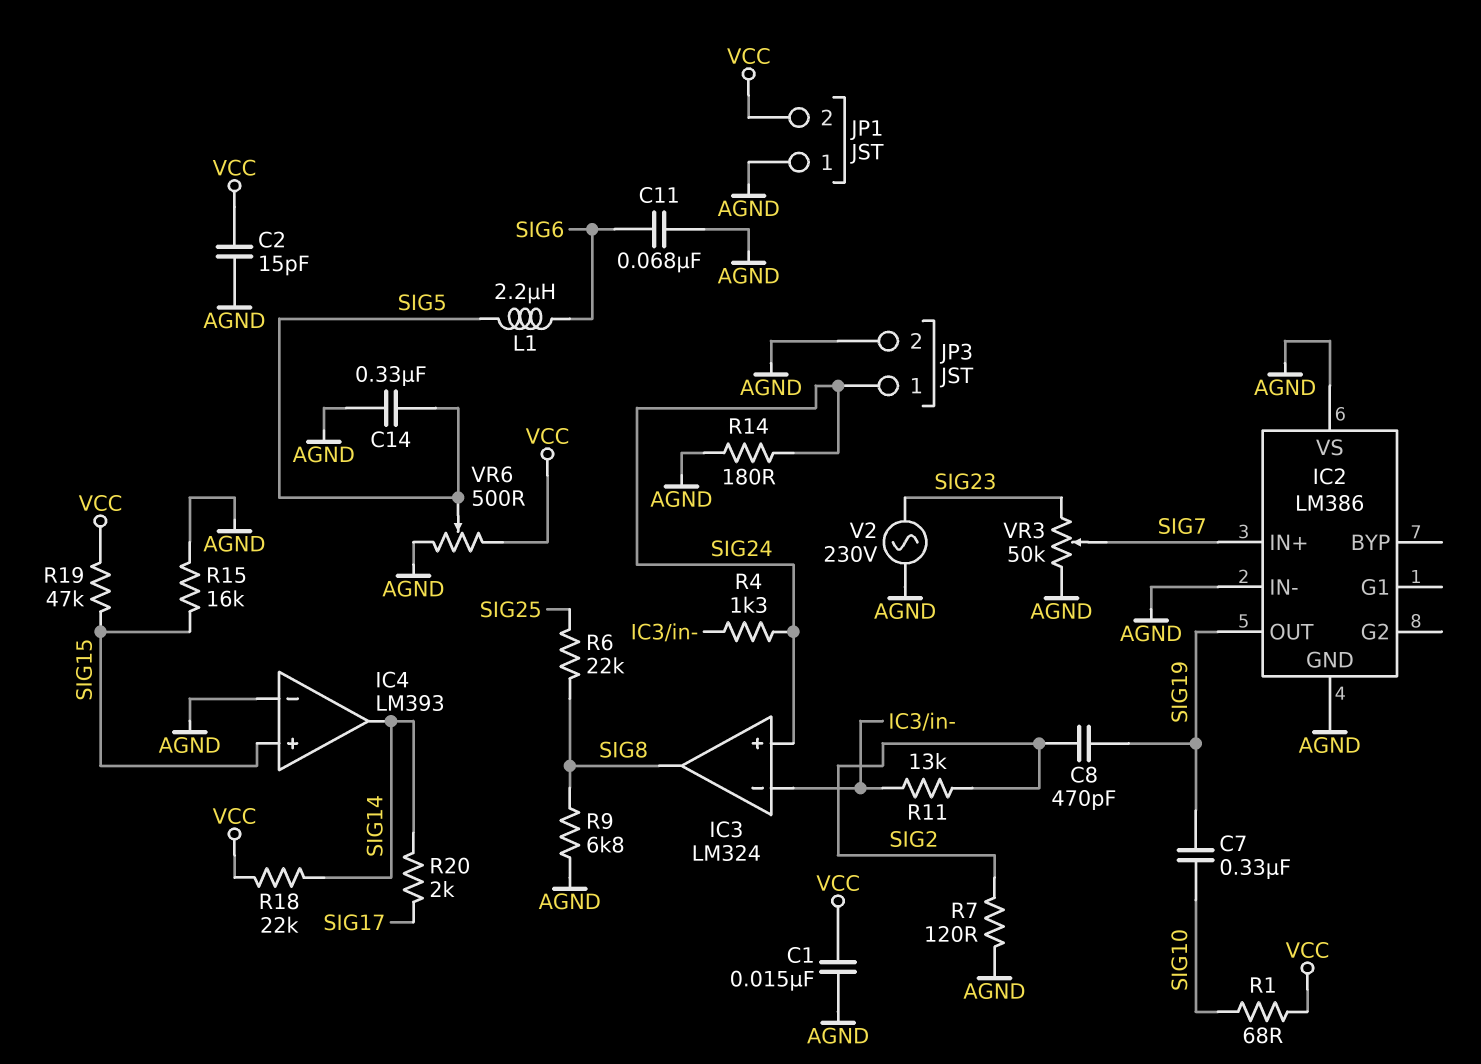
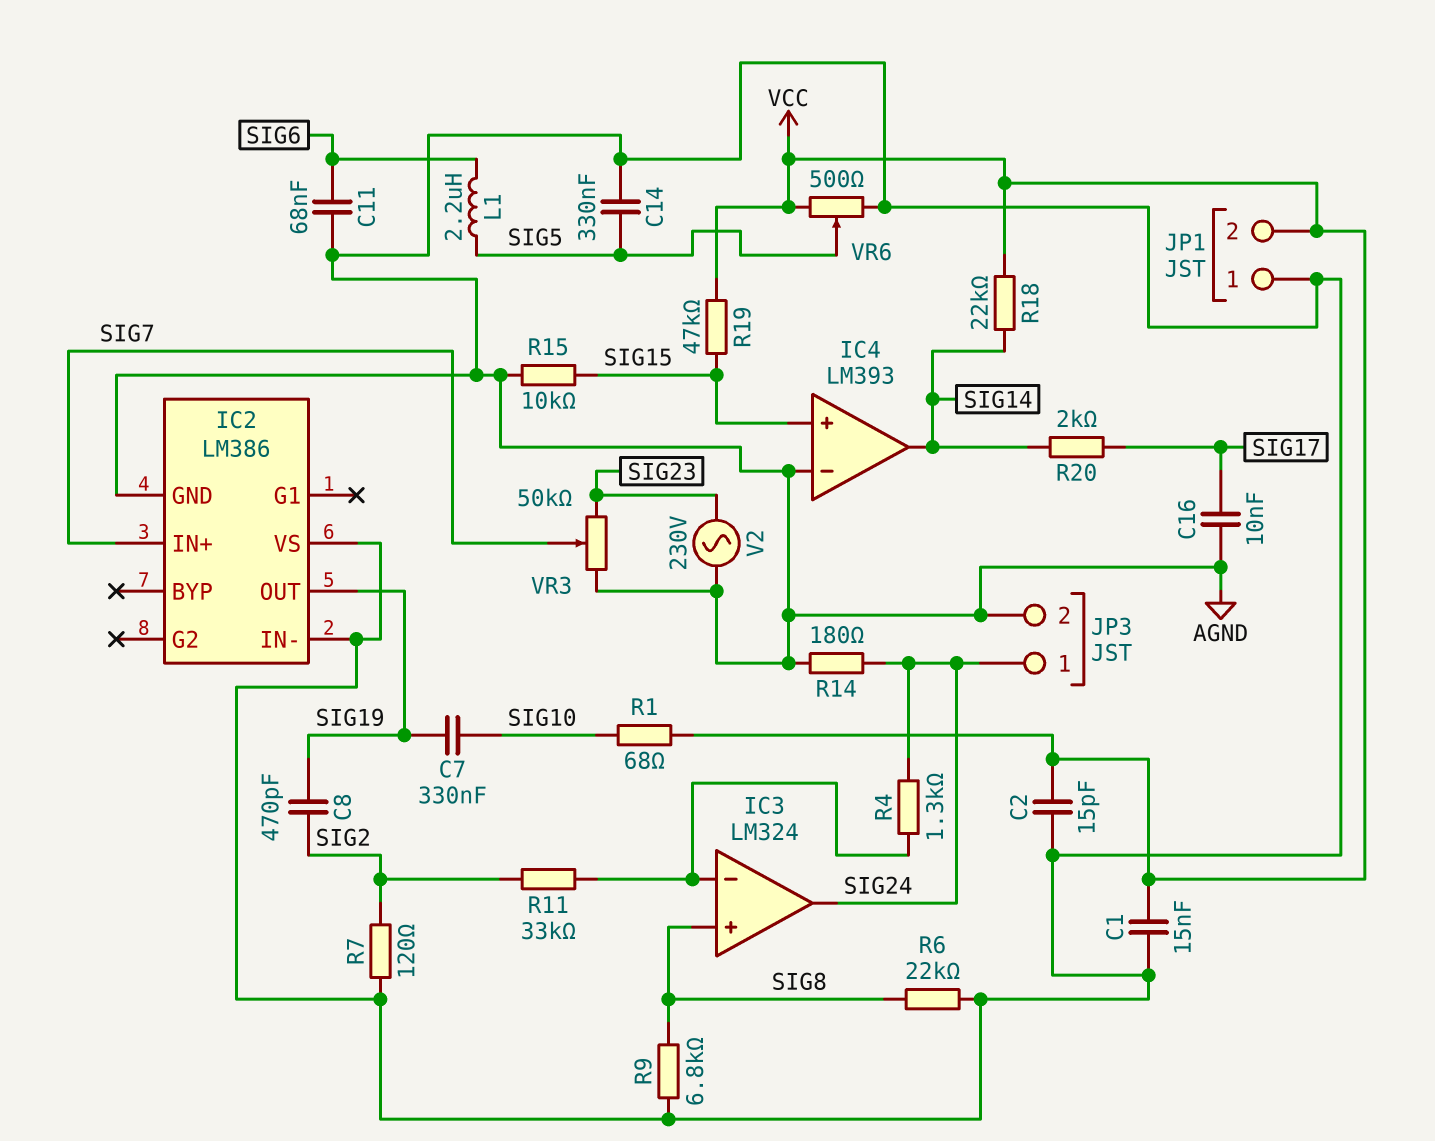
C16: none -> 10nF (AGND, SIG17)
IC3 pin in+: SIG24 -> SIG8
IC3 pin out: SIG8 -> SIG24
R6: 22k (SIG8, SIG25) -> 22k (AGND, SIG8)
R11: 13k (IC3/in-, SIG2) -> 33k (IC3/in-, SIG2)
R15: 16k (AGND, SIG15) -> 10k (AGND, SIG15)

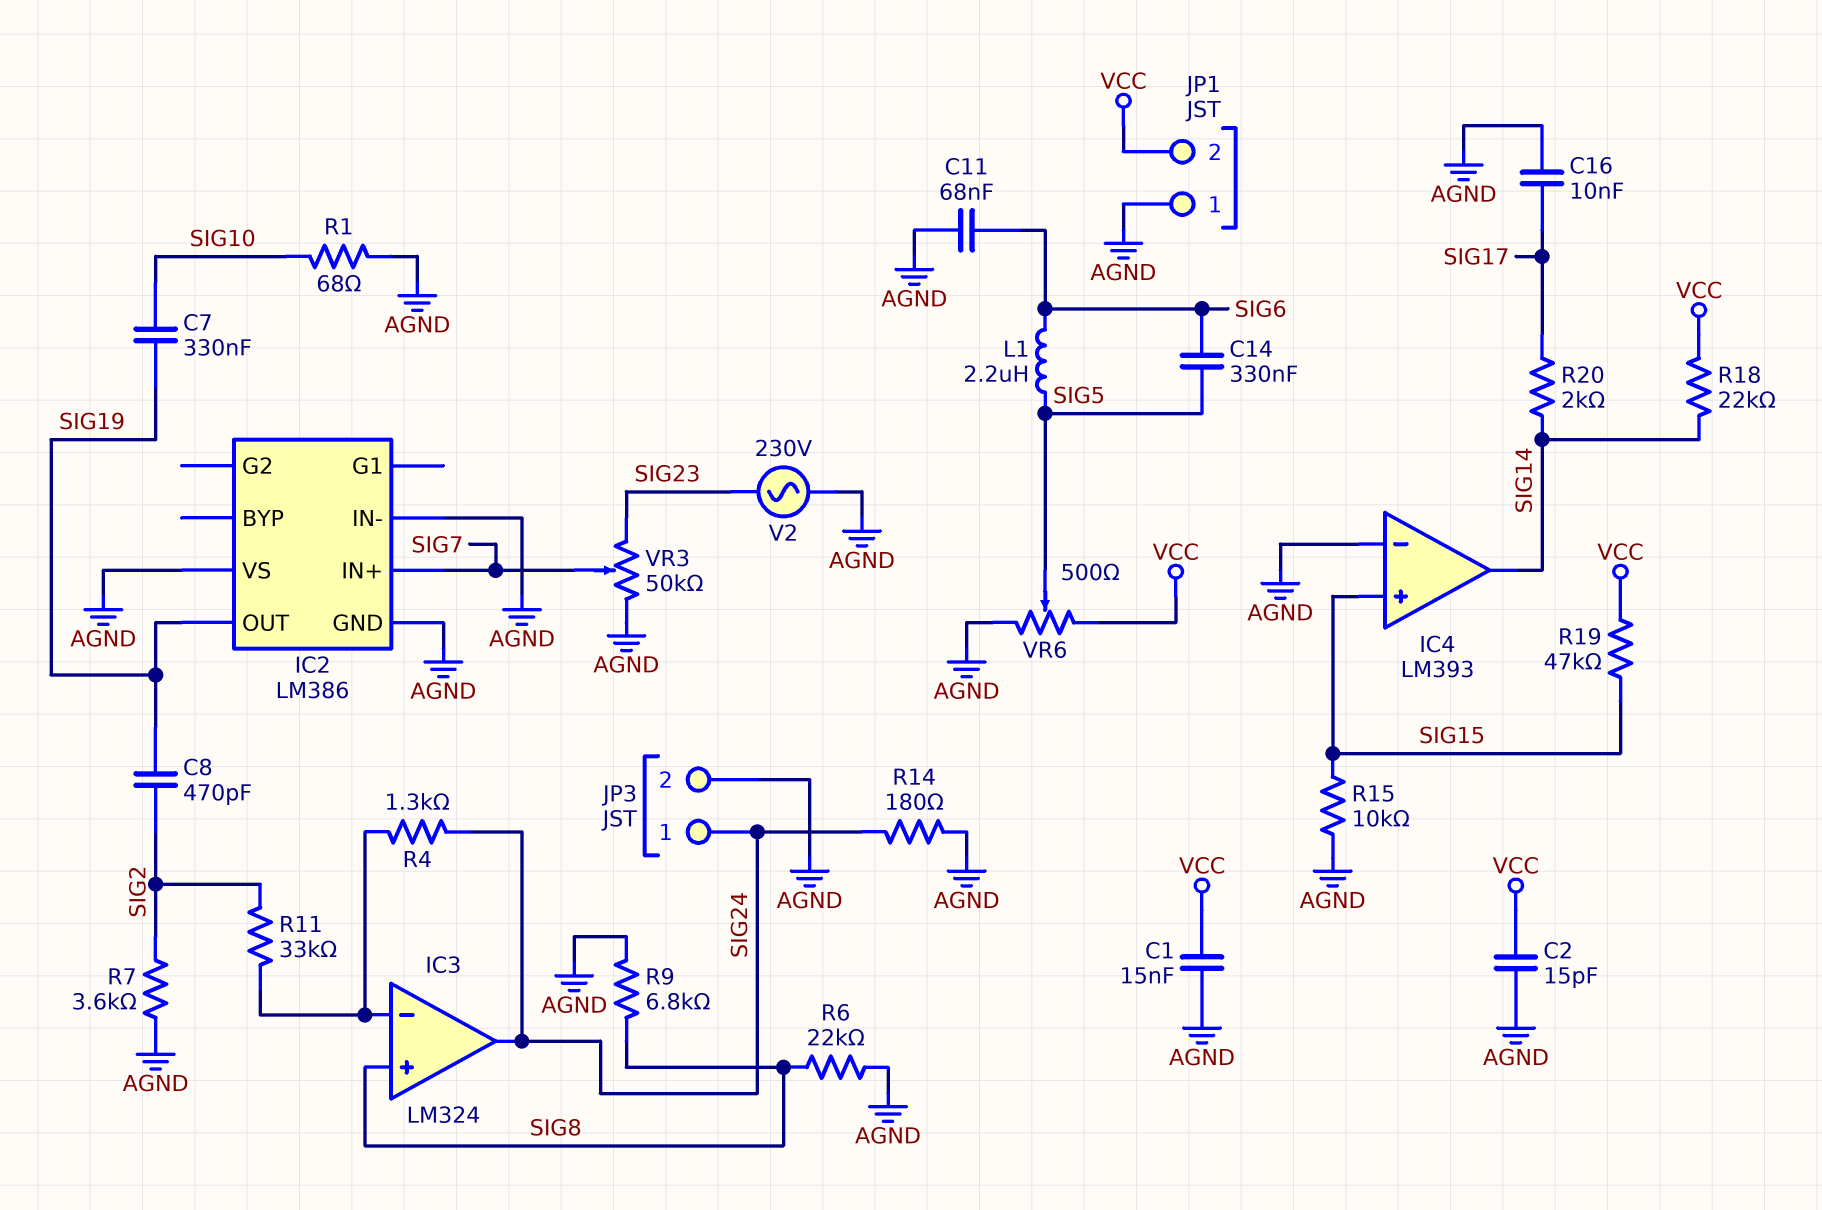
C14: 330nF (AGND, SIG5) -> 330nF (SIG5, SIG6)
R1: 68 (SIG10, VCC) -> 68 (AGND, SIG10)
R7: 120 (AGND, SIG2) -> 3.6k (AGND, SIG2)

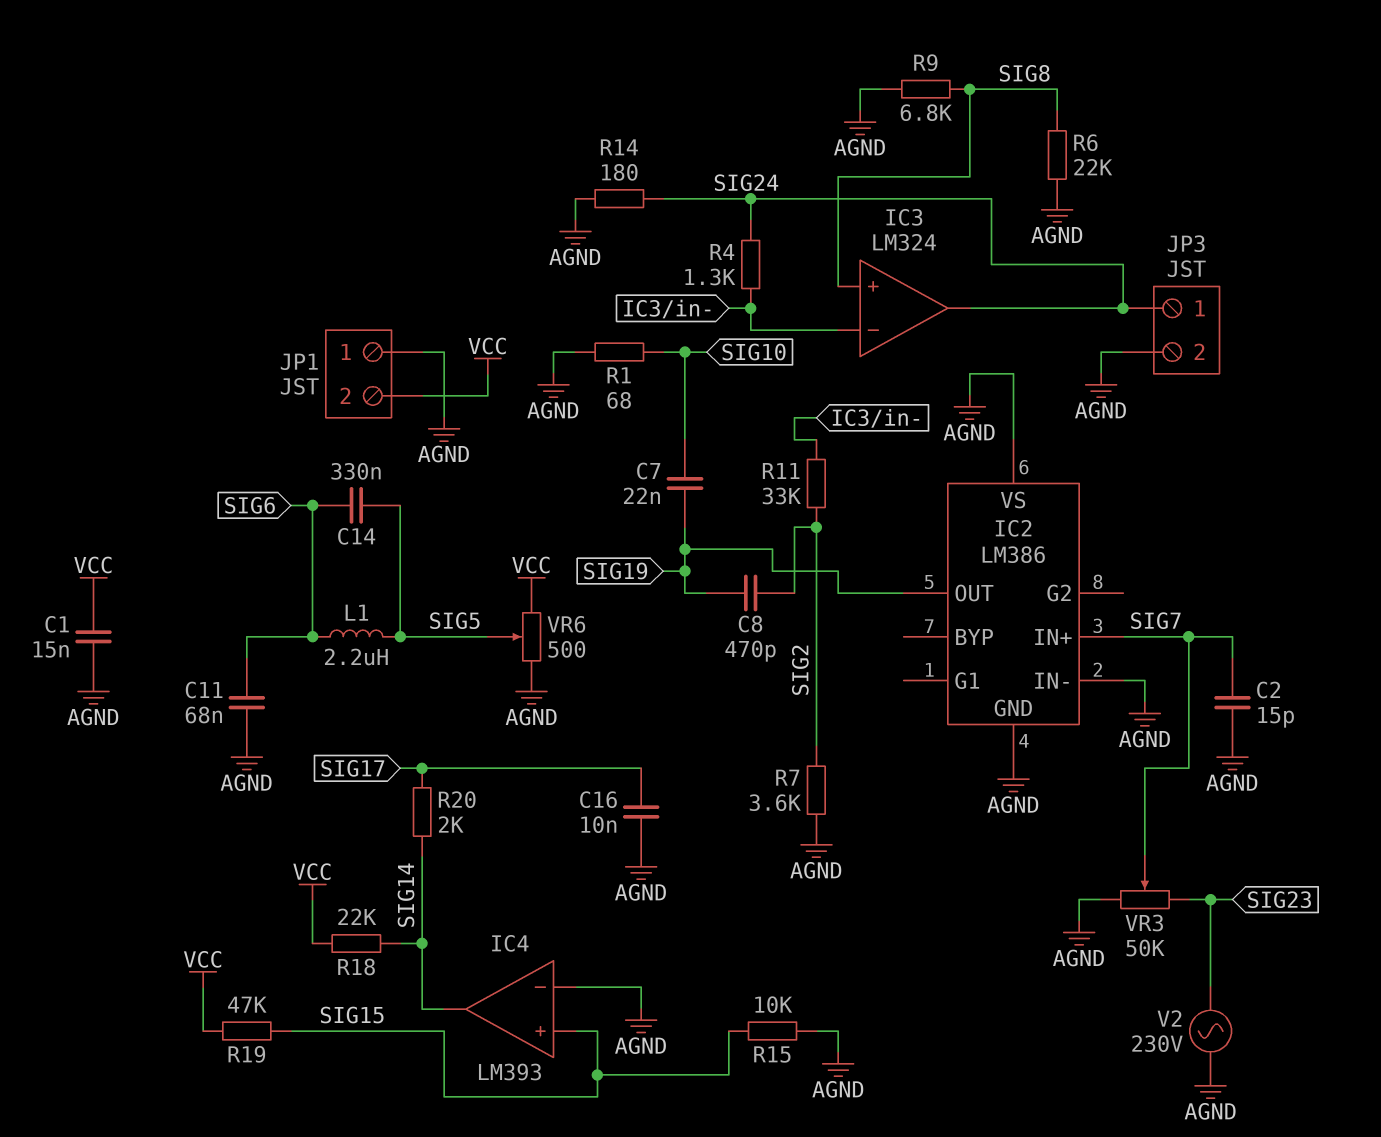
C2: 15pF (AGND, VCC) -> 15pF (AGND, SIG7)
C7: 330nF (SIG10, SIG19) -> 22nF (SIG10, SIG19)

